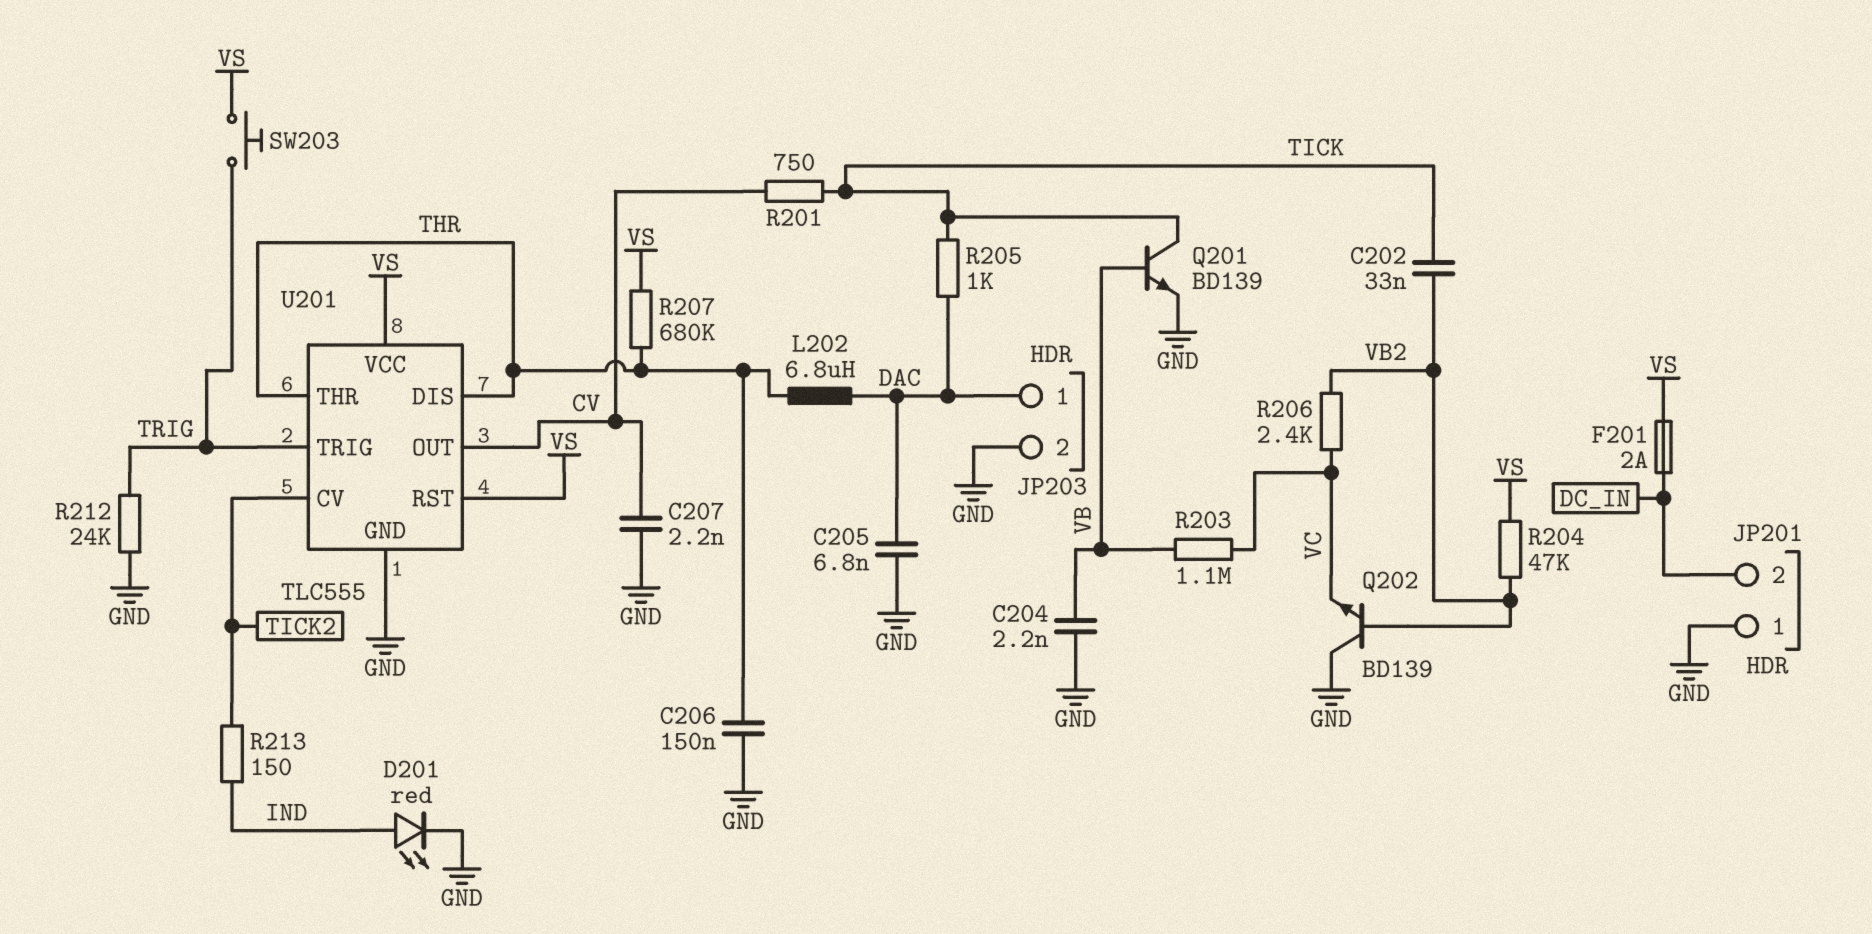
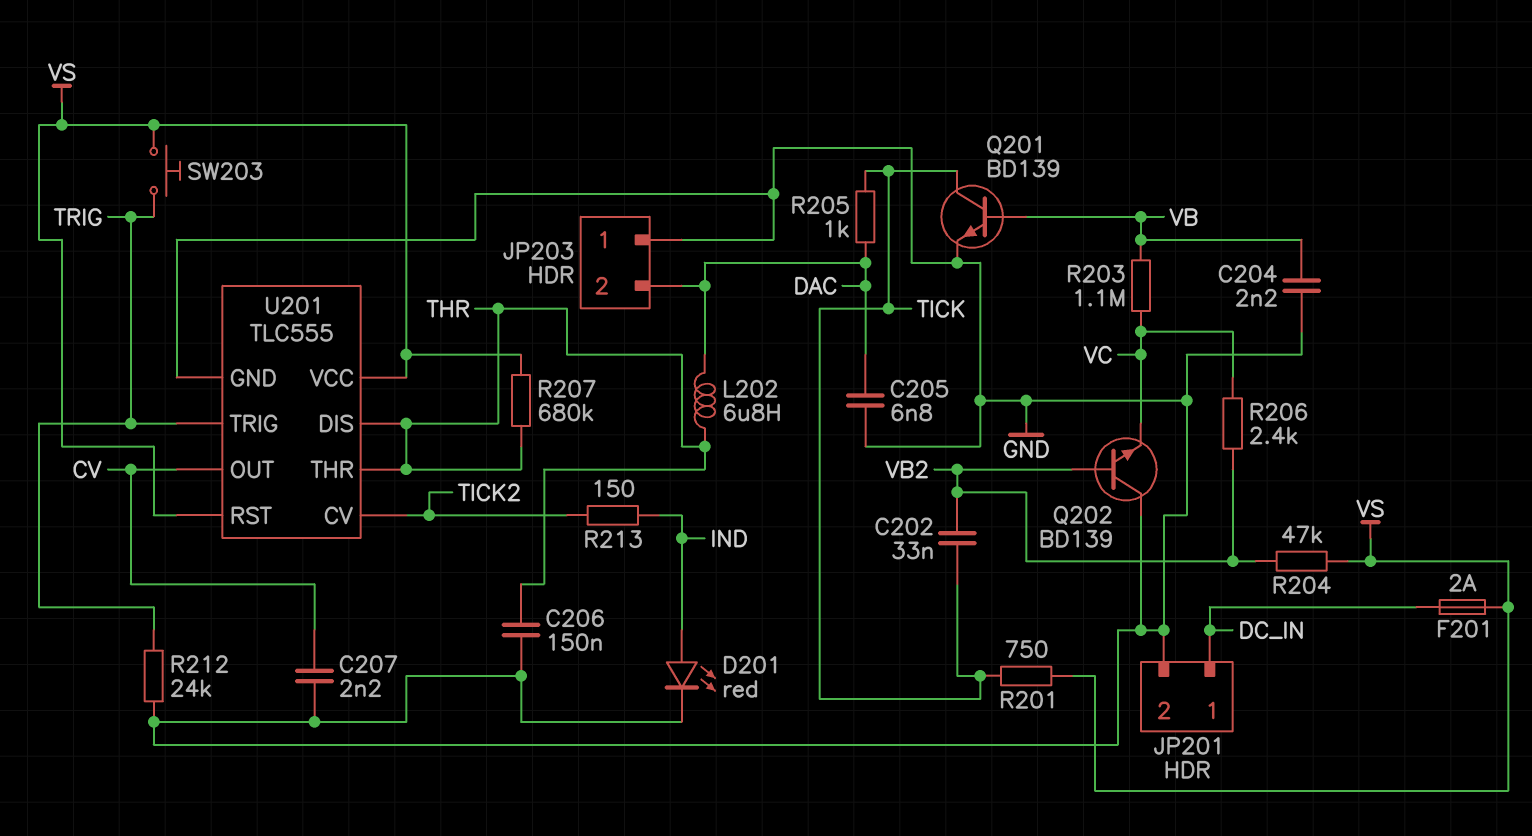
JP201 pin 1: GND -> DC_IN
JP201 pin 2: DC_IN -> GND
JP203 pin 1: DAC -> GND
JP203 pin 2: GND -> DAC
R201: 750 (CV, TICK) -> 750 (TICK, VS)

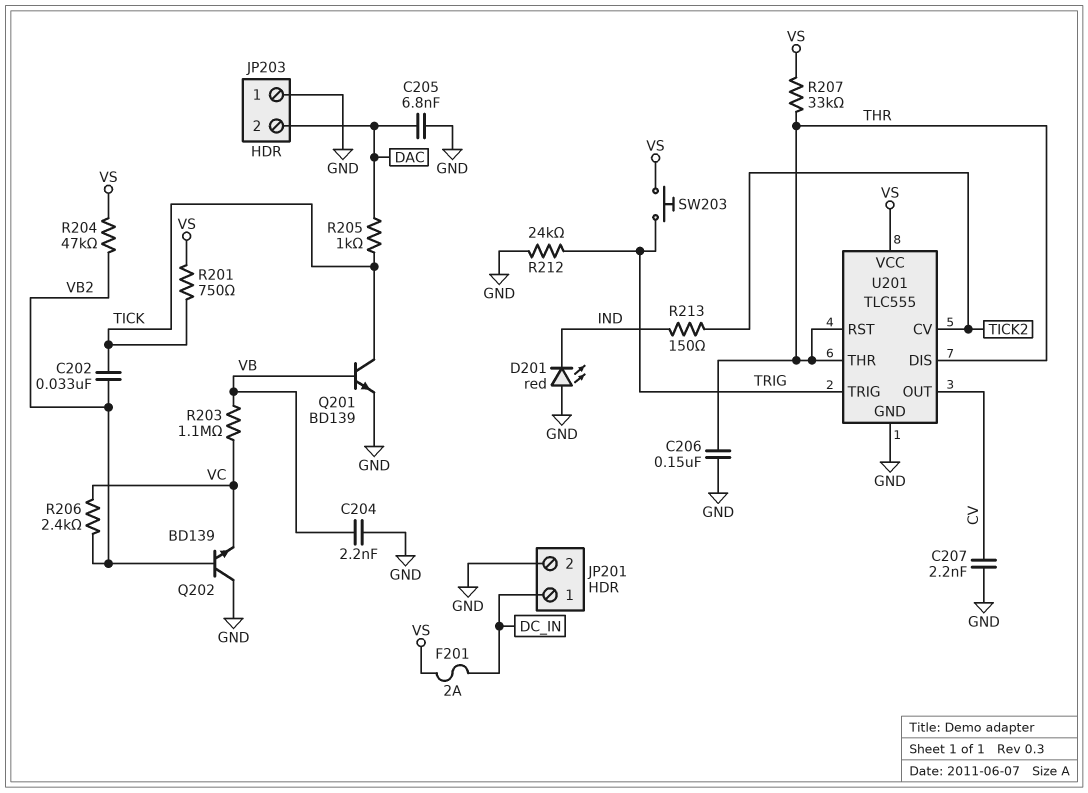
D201: LED red (A IND, K GND) -> LED red (A GND, K IND)
L202: 6.8uH (DAC, THR) -> none
R207: 680k (THR, VS) -> 33k (THR, VS)
U201 pin RST: VS -> THR

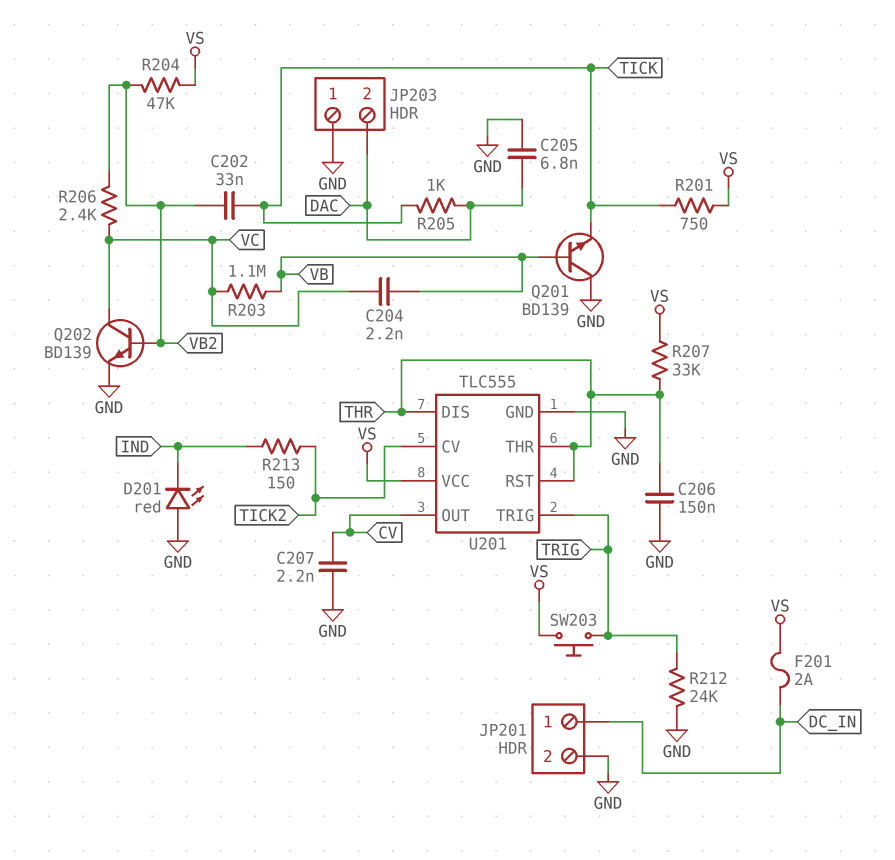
C204: 2.2nF (GND, VB) -> 2.2nF (VB, VC)
Q201: NPN BD139 (B VB, C TICK, E GND) -> NPN BD139 (B VB, C GND, E TICK)
Q202: NPN BD139 (B VB2, C GND, E VC) -> NPN BD139 (B VB2, C VC, E GND)

